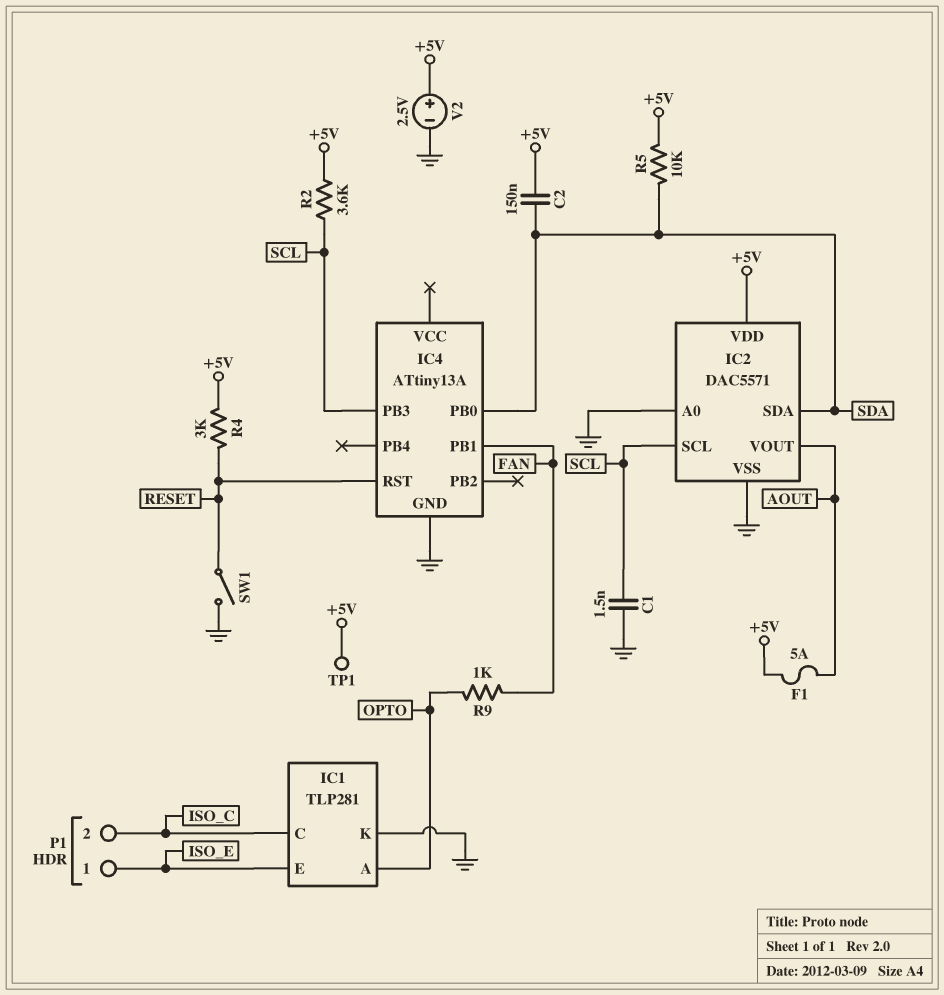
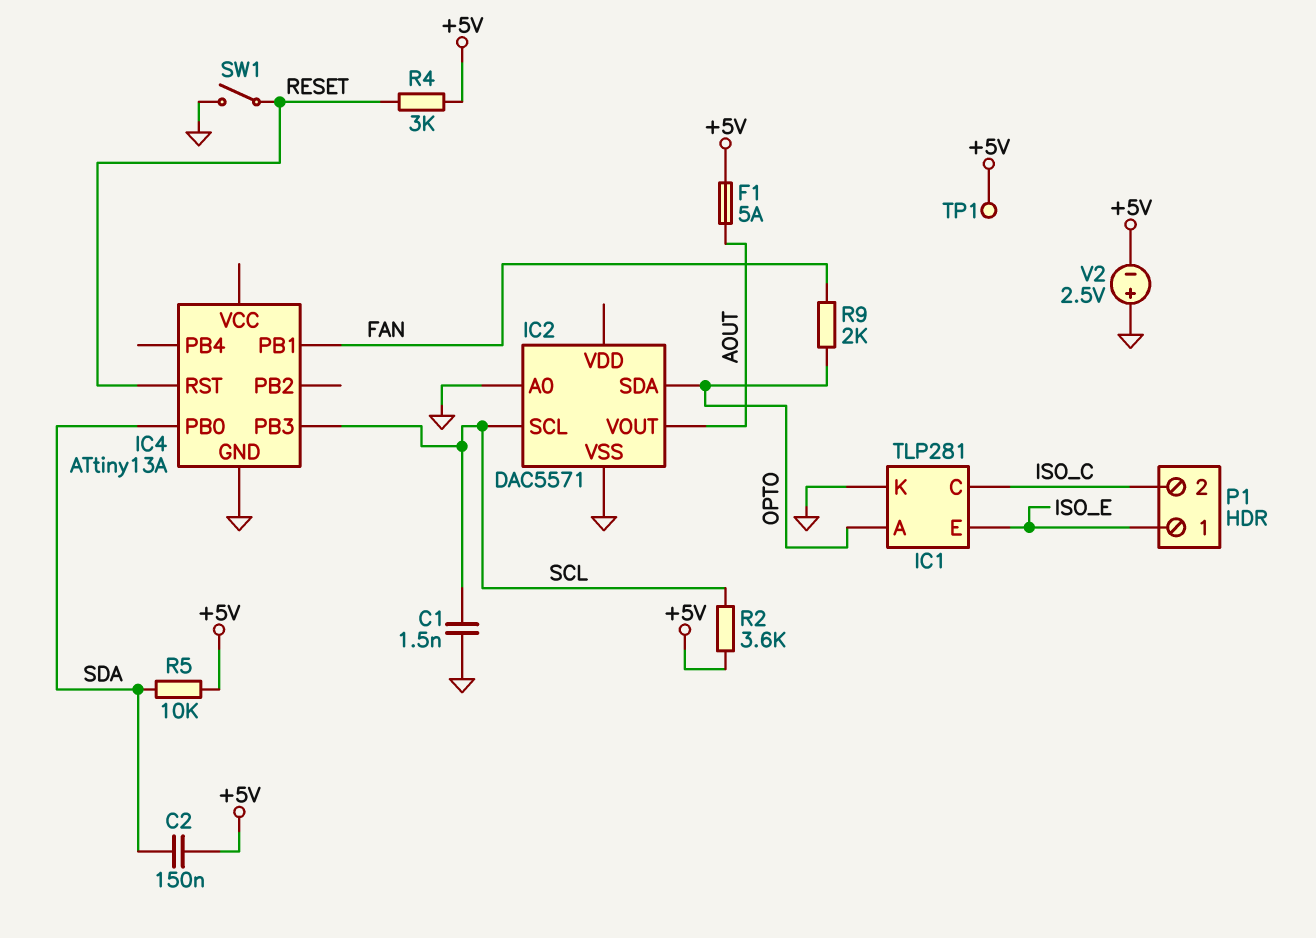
IC2 pin SDA: SDA -> OPTO
IC2 pin VDD: +5V -> none
R9: 1k (FAN, OPTO) -> 2k (FAN, OPTO)
V2: 2.5V (plus +5V, minus GND) -> 2.5V (plus GND, minus +5V)

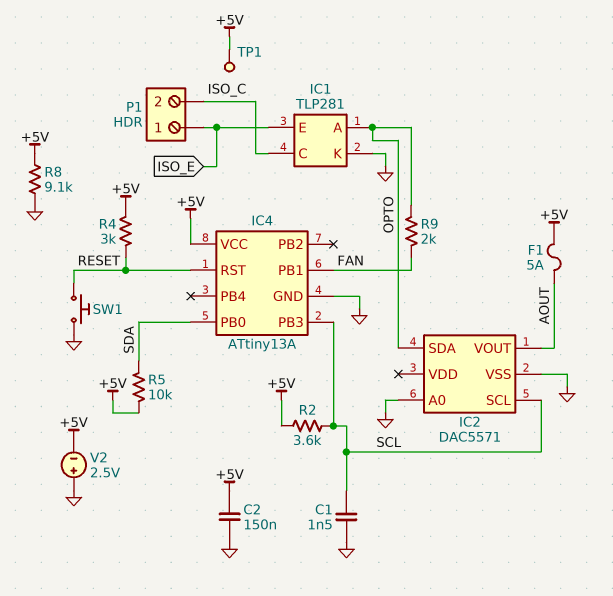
C2: 150nF (+5V, SDA) -> 150nF (+5V, GND)
IC4 pin VCC: none -> +5V
R8: none -> 9.1k (+5V, GND)
SW1: switch (GND, RESET) -> button (GND, RESET)

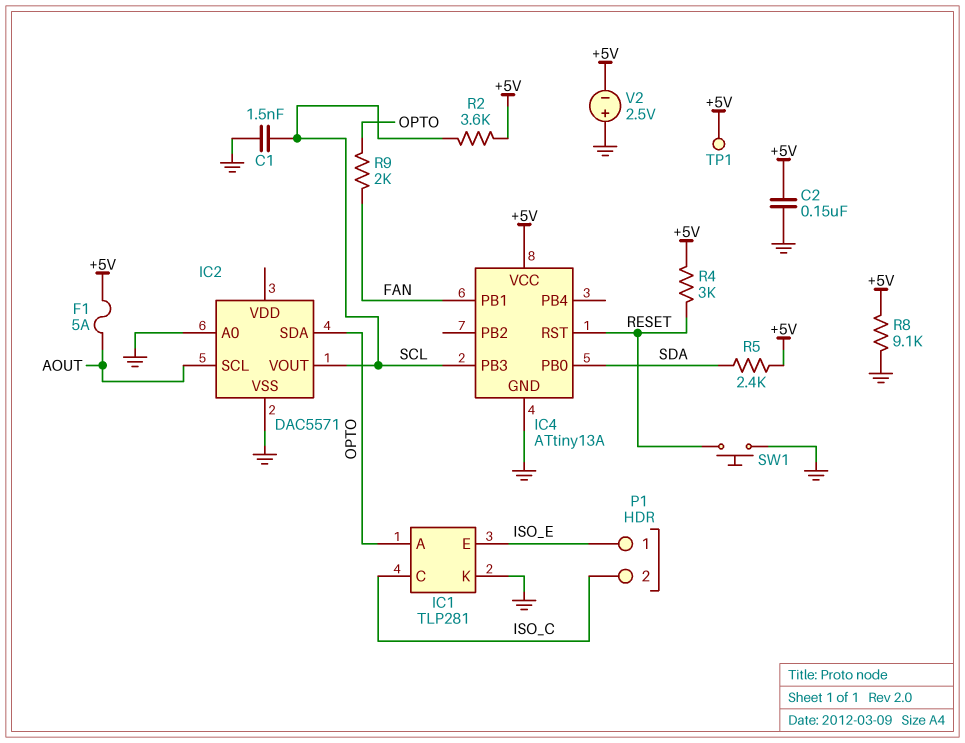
IC2 pin SCL: SCL -> AOUT
IC2 pin VOUT: AOUT -> SCL
R5: 10k (+5V, SDA) -> 2.4k (+5V, SDA)

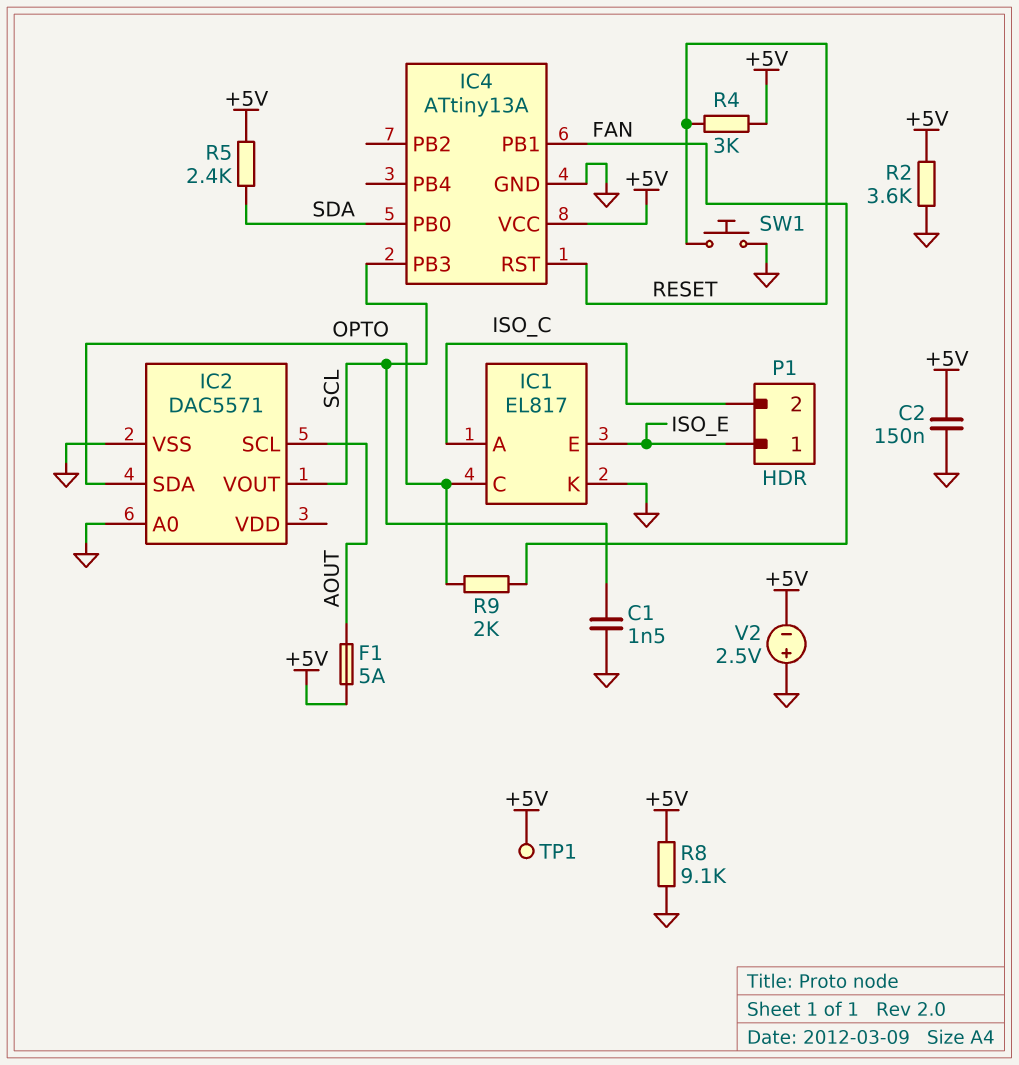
IC1: TLP281 -> EL817
IC1 pin A: OPTO -> ISO_C
IC1 pin C: ISO_C -> OPTO
R2: 3.6k (+5V, SCL) -> 3.6k (+5V, GND)

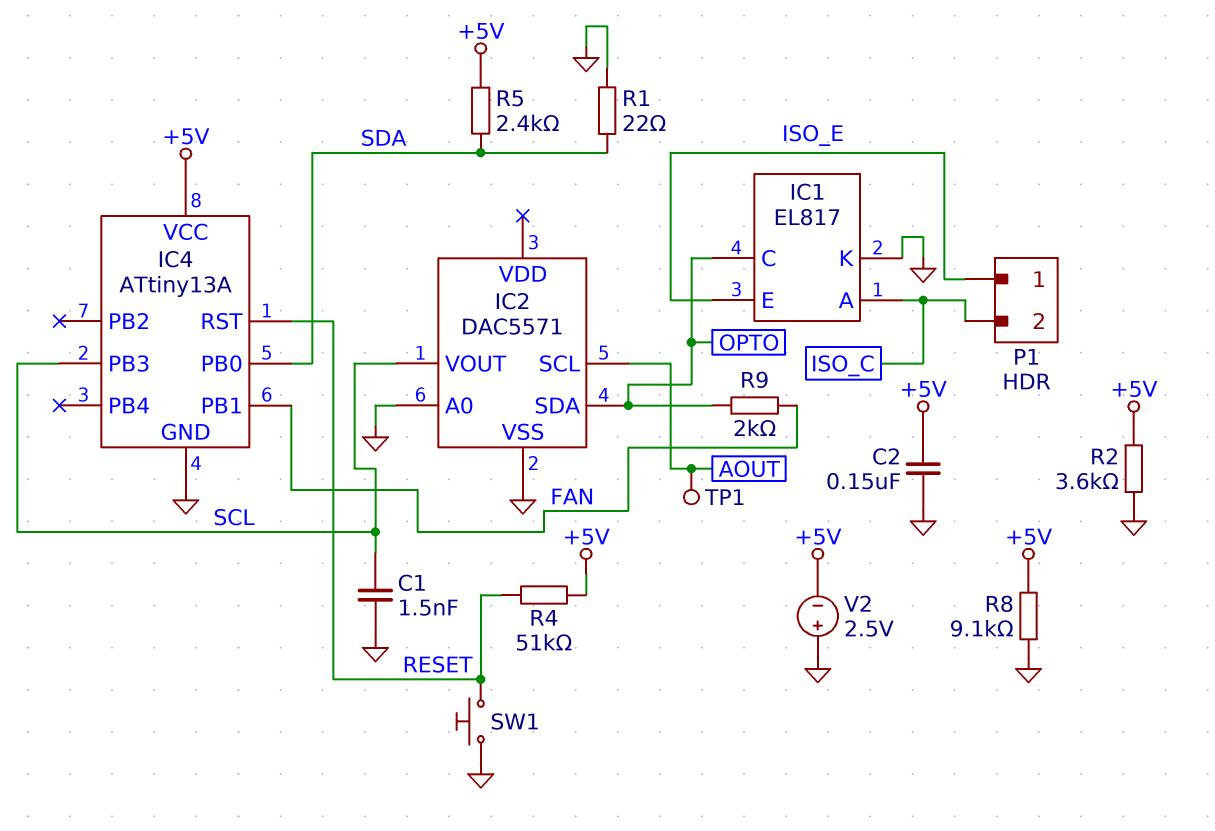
F1: 5A (+5V, AOUT) -> none
R1: none -> 22 (GND, SDA)
R4: 3k (+5V, RESET) -> 51k (+5V, RESET)
TP1: test point (+5V) -> test point (AOUT)

